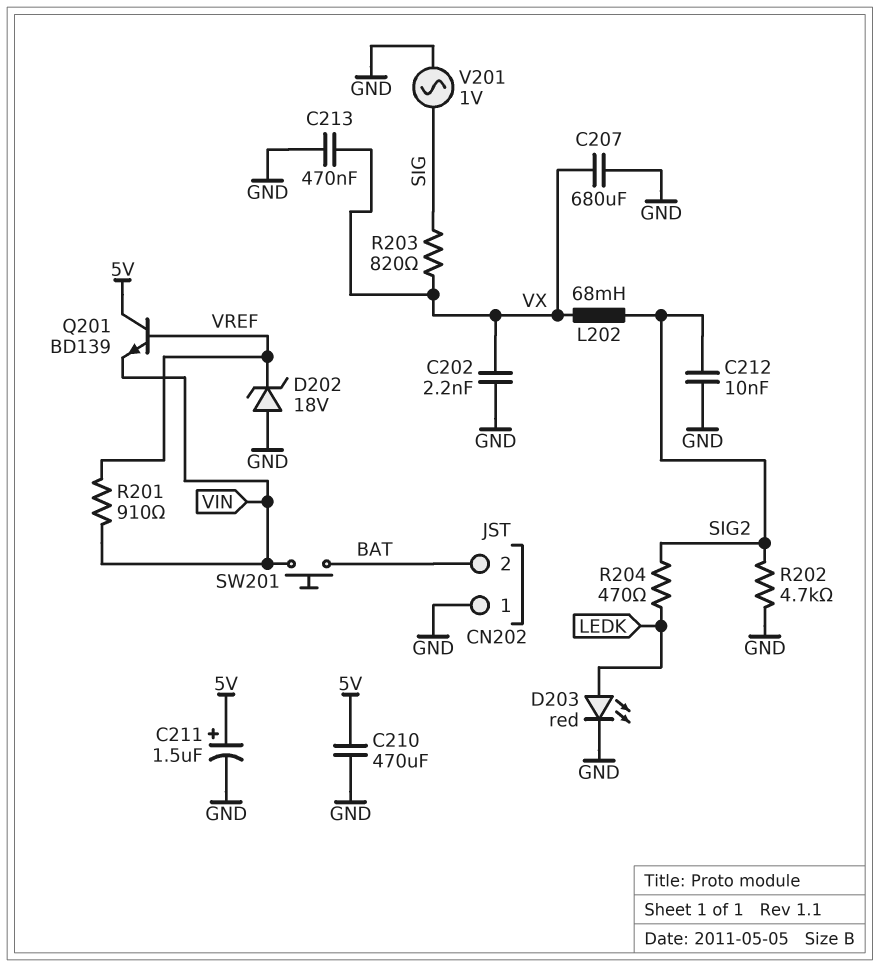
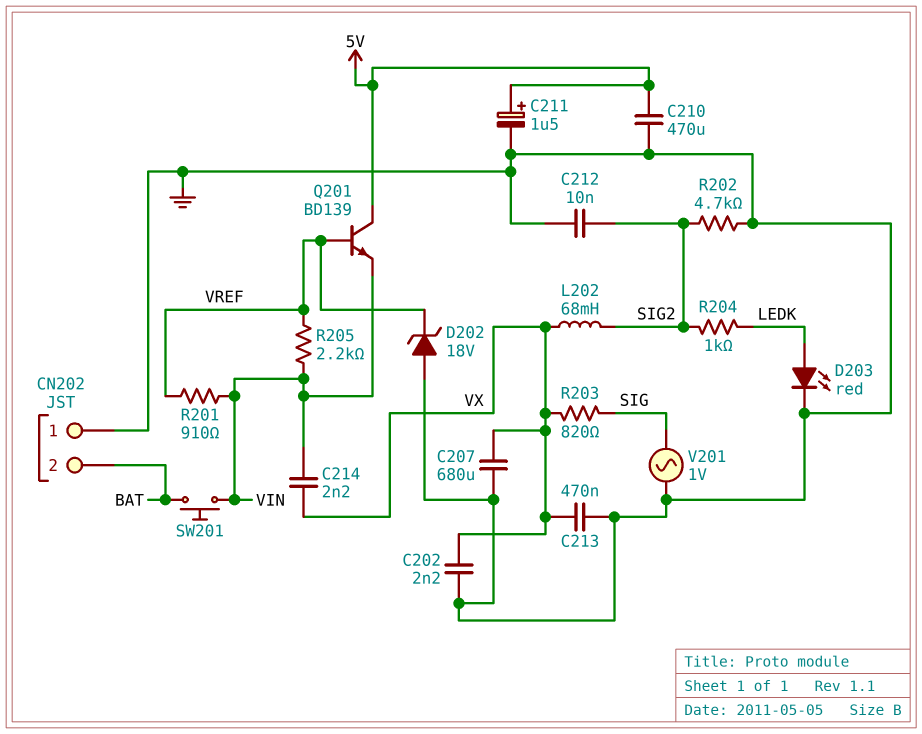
C214: none -> 2.2nF (VIN, VX)
R204: 470 (LEDK, SIG2) -> 1k (LEDK, SIG2)
R205: none -> 2.2k (VIN, VREF)

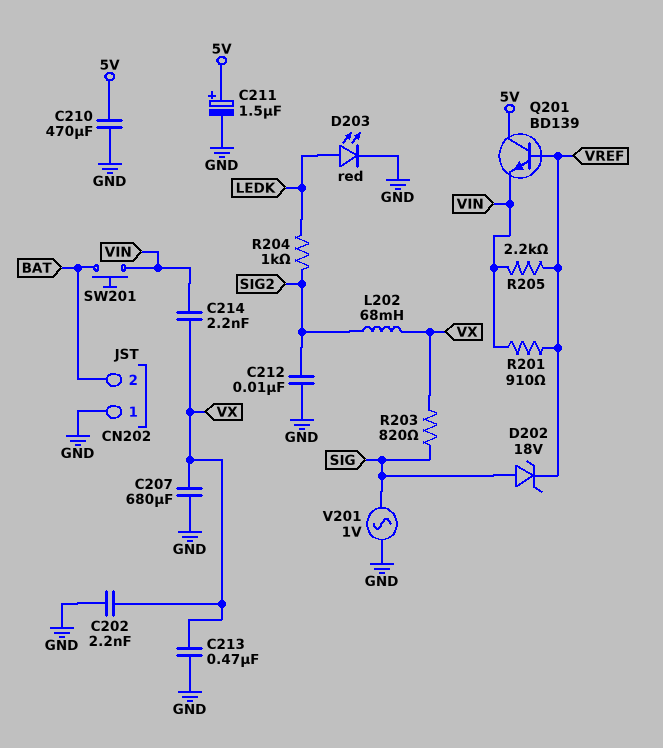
D202: zener 18V (A GND, K VREF) -> zener 18V (A SIG, K VREF)
R202: 4.7k (GND, SIG2) -> none

